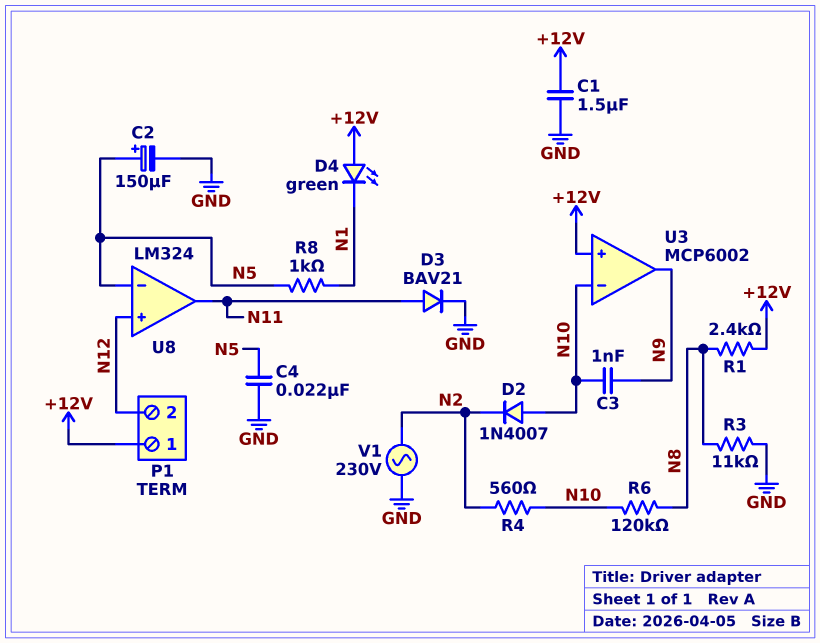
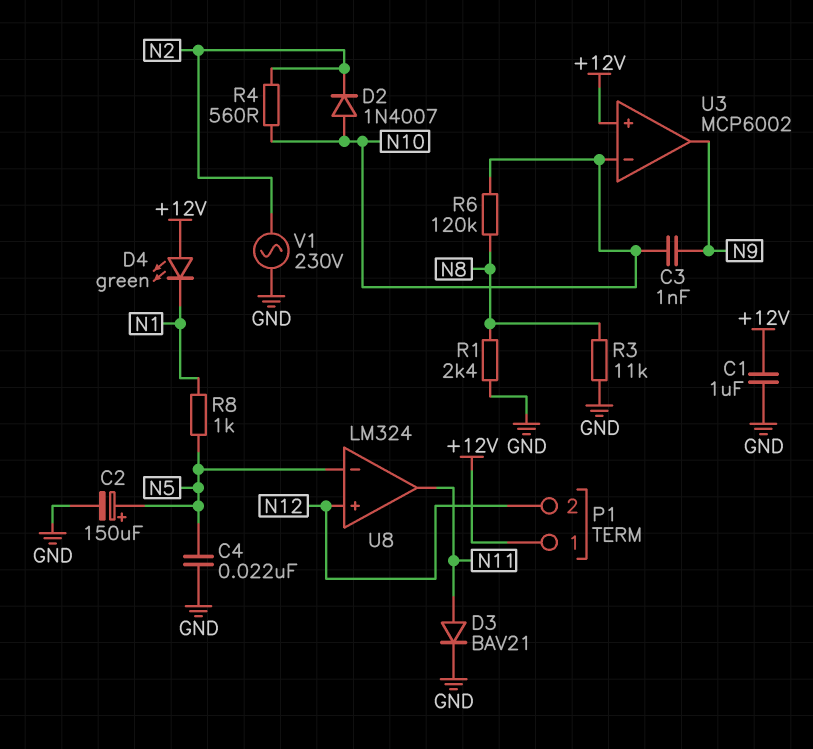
C1: 1.5uF (+12V, GND) -> 1uF (+12V, GND)
R1: 2.4k (+12V, N8) -> 2.4k (GND, N8)

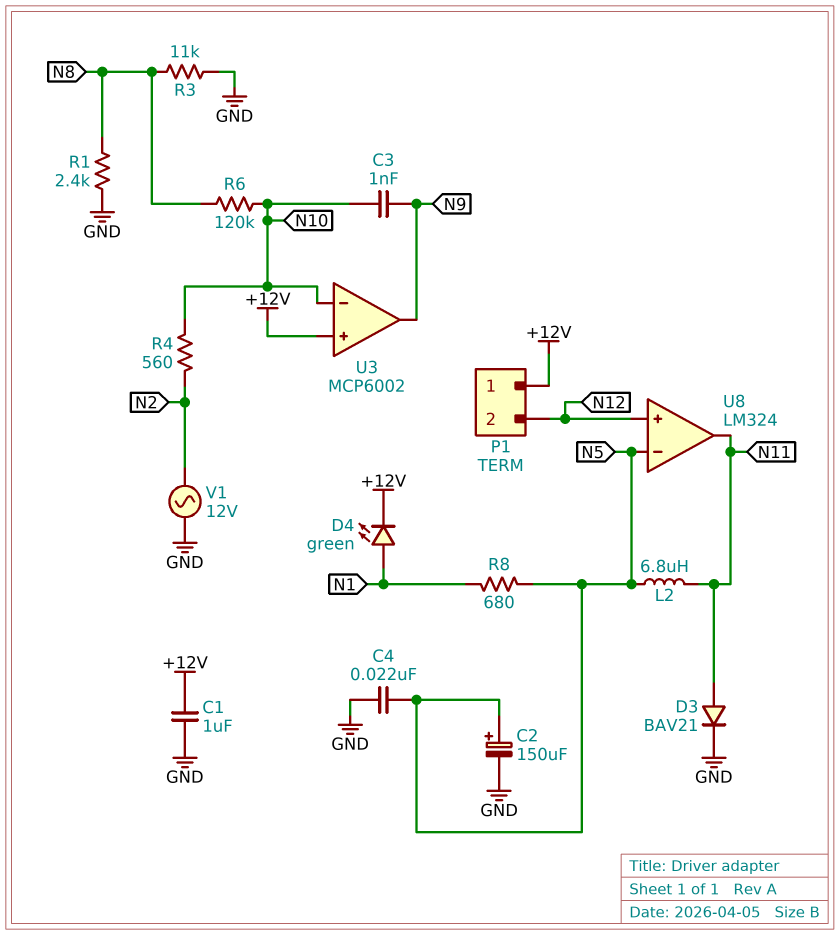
D2: diode 1N4007 (A N10, K N2) -> none
D4: LED green (A +12V, K N1) -> LED green (A N1, K +12V)
L2: none -> 6.8uH (N5, N11)
R8: 1k (N1, N5) -> 680 (N1, N5)
V1: AC 230V (GND, N2) -> AC 12V (GND, N2)

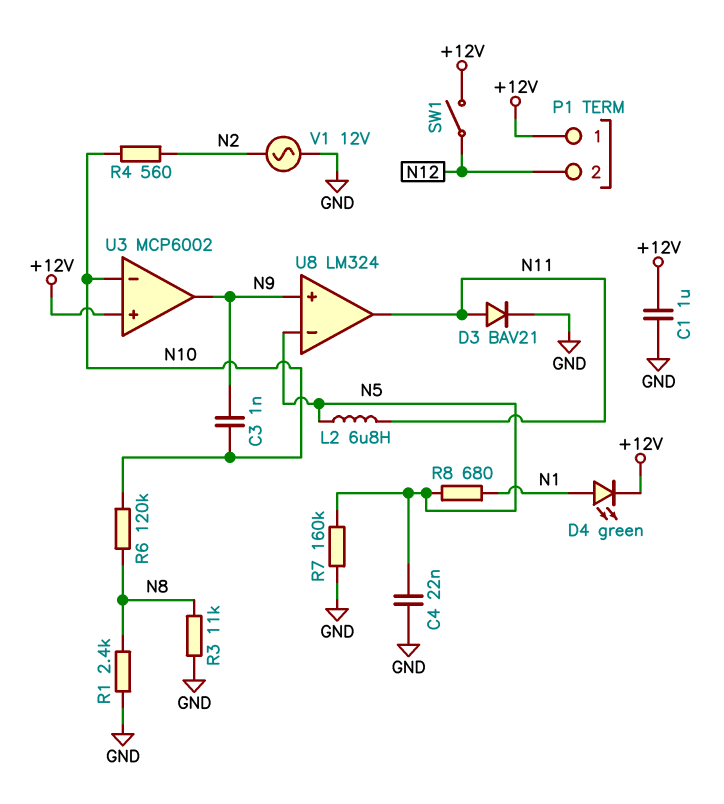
C2: 150uF (plus N5, minus GND) -> none
R7: none -> 160k (GND, N5)
SW1: none -> switch (+12V, N12)
U8 pin in+: N12 -> N9

